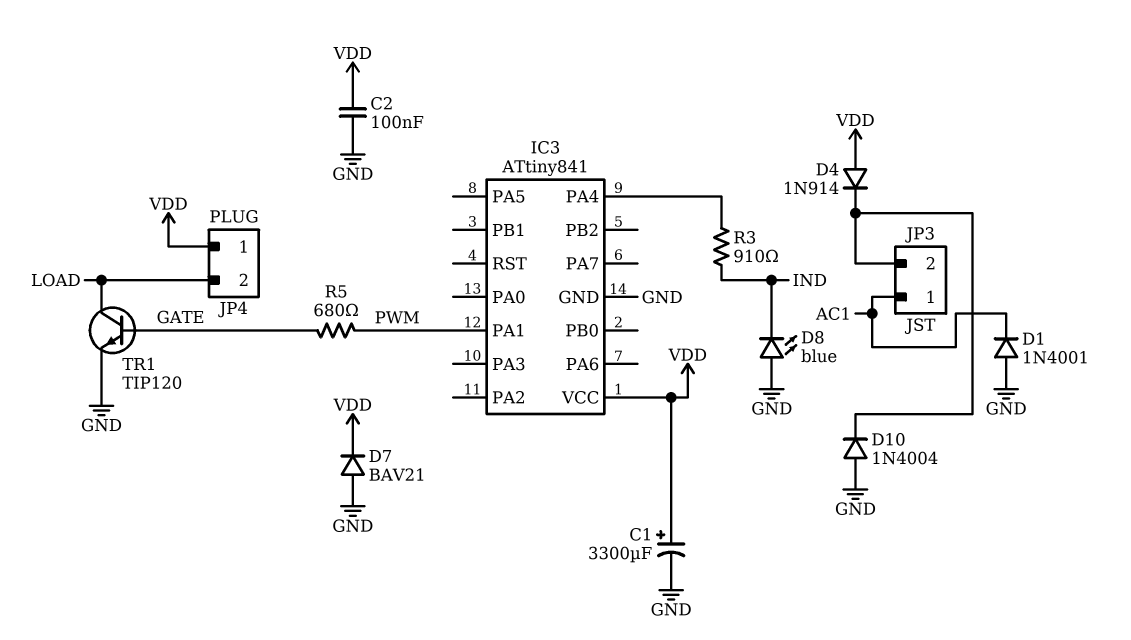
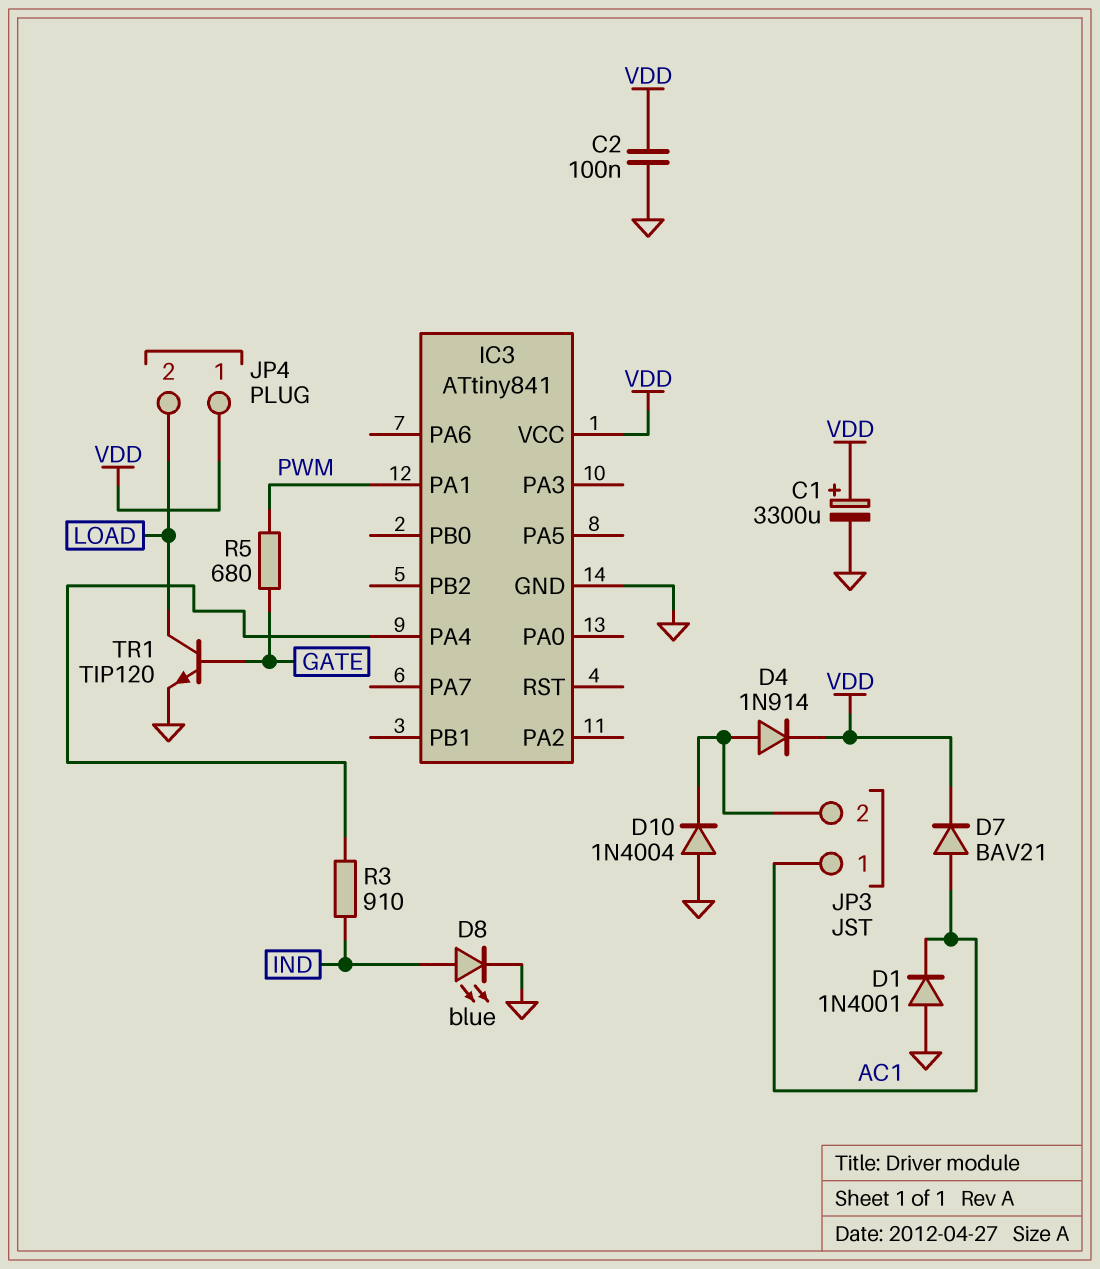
D4: diode 1N914 (A VDD, K JP3/2) -> diode 1N914 (A JP3/2, K VDD)
D7: diode BAV21 (A GND, K VDD) -> diode BAV21 (A AC1, K VDD)
D8: LED blue (A GND, K IND) -> LED blue (A IND, K GND)

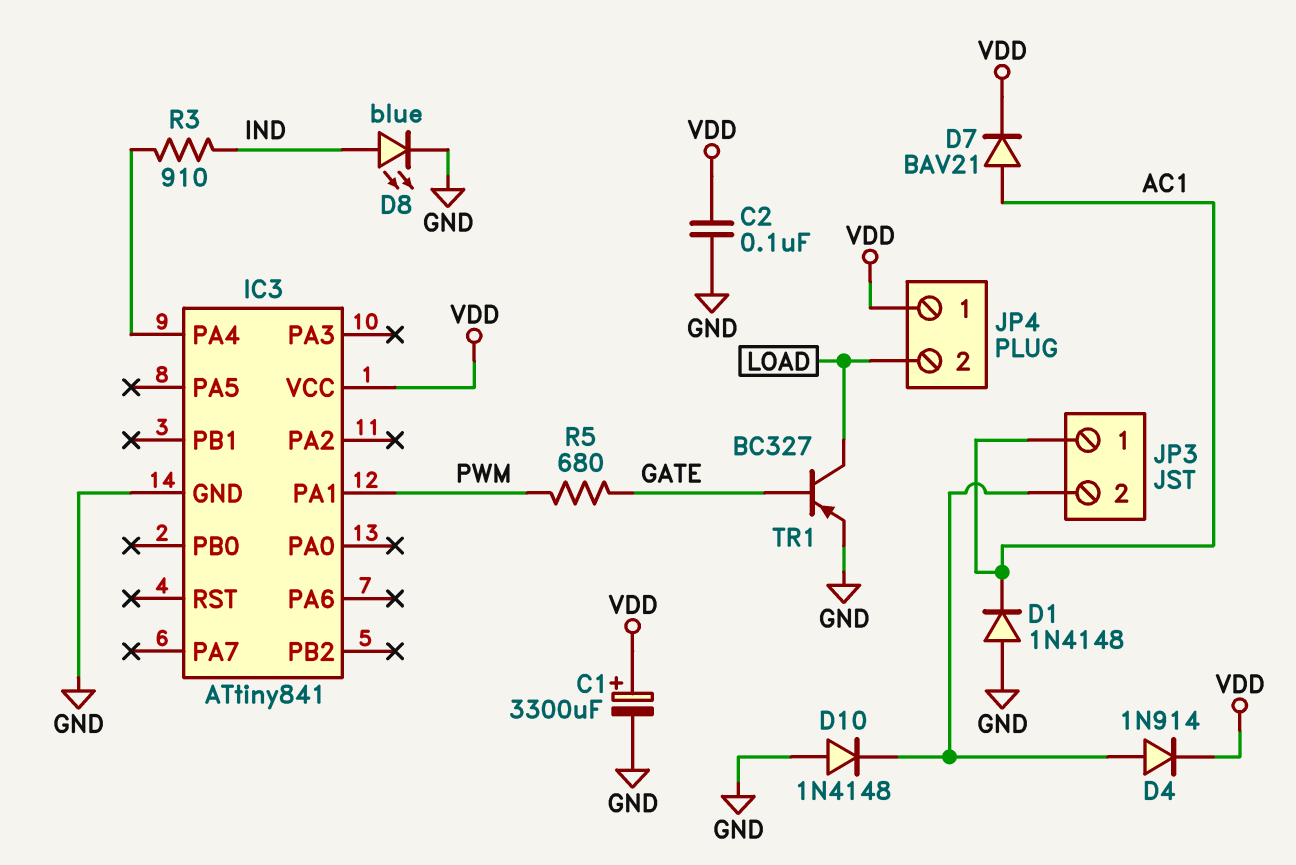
D1: diode 1N4001 (A GND, K AC1) -> diode 1N4148 (A GND, K AC1)
D10: diode 1N4004 (A GND, K JP3/2) -> diode 1N4148 (A GND, K JP3/2)
TR1: NPN TIP120 (B GATE, C LOAD, E GND) -> PNP BC327 (B GATE, C LOAD, E GND)

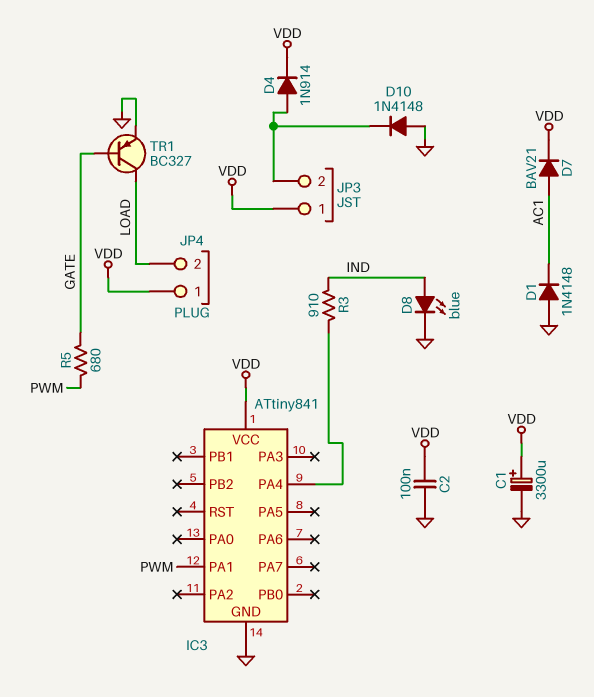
JP3 pin 1: AC1 -> VDD

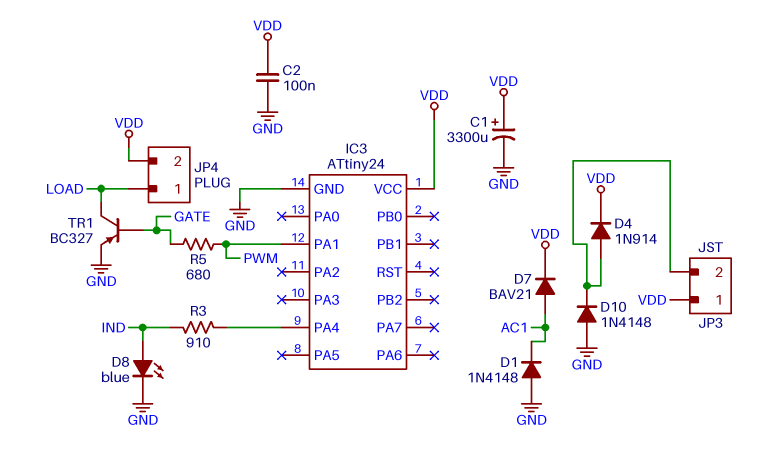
IC3: ATtiny841 -> ATtiny24
JP4 pin 1: VDD -> LOAD
JP4 pin 2: LOAD -> VDD

